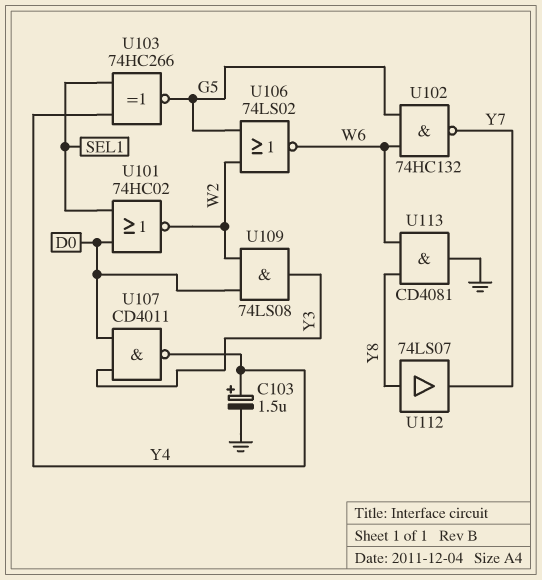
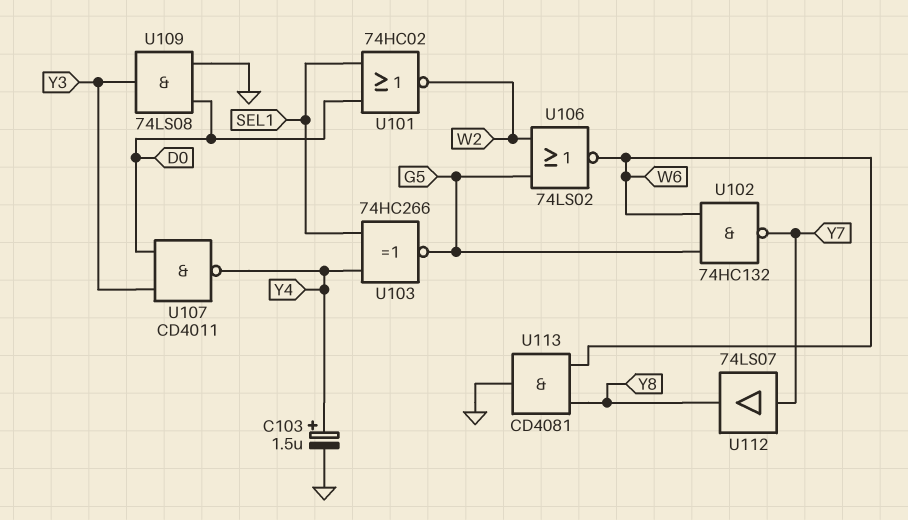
U109: AND 74LS08 (in D0, in W2, out Y3) -> AND 74LS08 (in D0, in GND, out Y3)
U112: buffer 74LS07 (in Y8, out Y7) -> buffer 74LS07 (in Y7, out Y8)

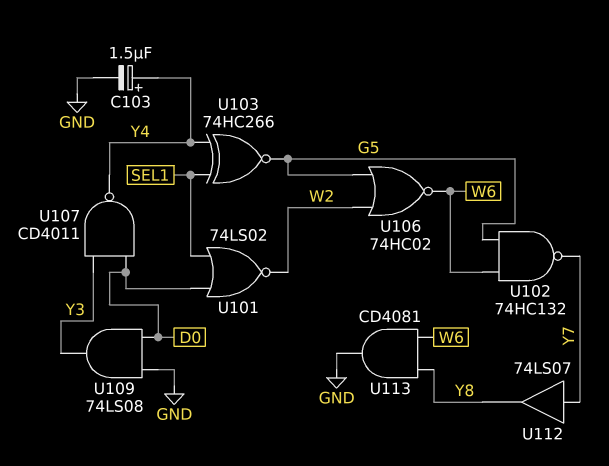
U101: NOR 74HC02 (in D0, in SEL1, out W2) -> NOR 74LS02 (in D0, in SEL1, out W2)
U106: NOR 74LS02 (in G5, in W2, out W6) -> NOR 74HC02 (in G5, in W2, out W6)

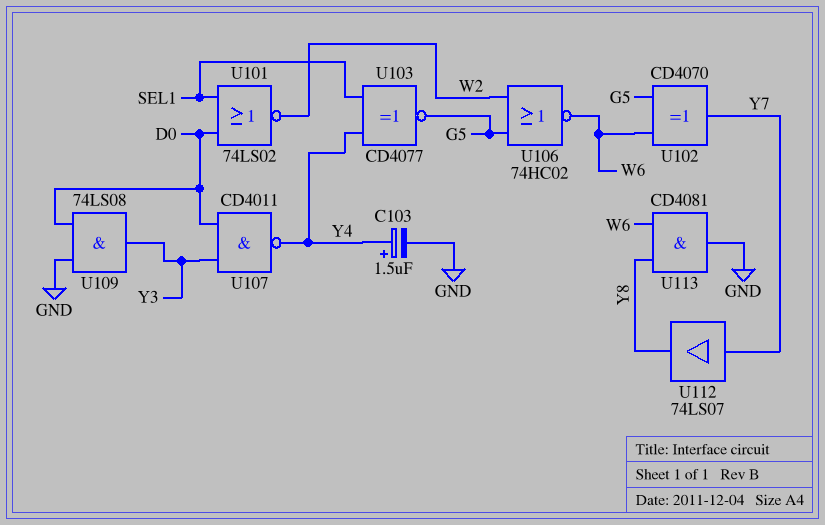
U102: NAND 74HC132 (in G5, in W6, out Y7) -> XOR CD4070 (in G5, in W6, out Y7)
U103: XNOR 74HC266 (in SEL1, in Y4, out G5) -> XNOR CD4077 (in SEL1, in Y4, out G5)

